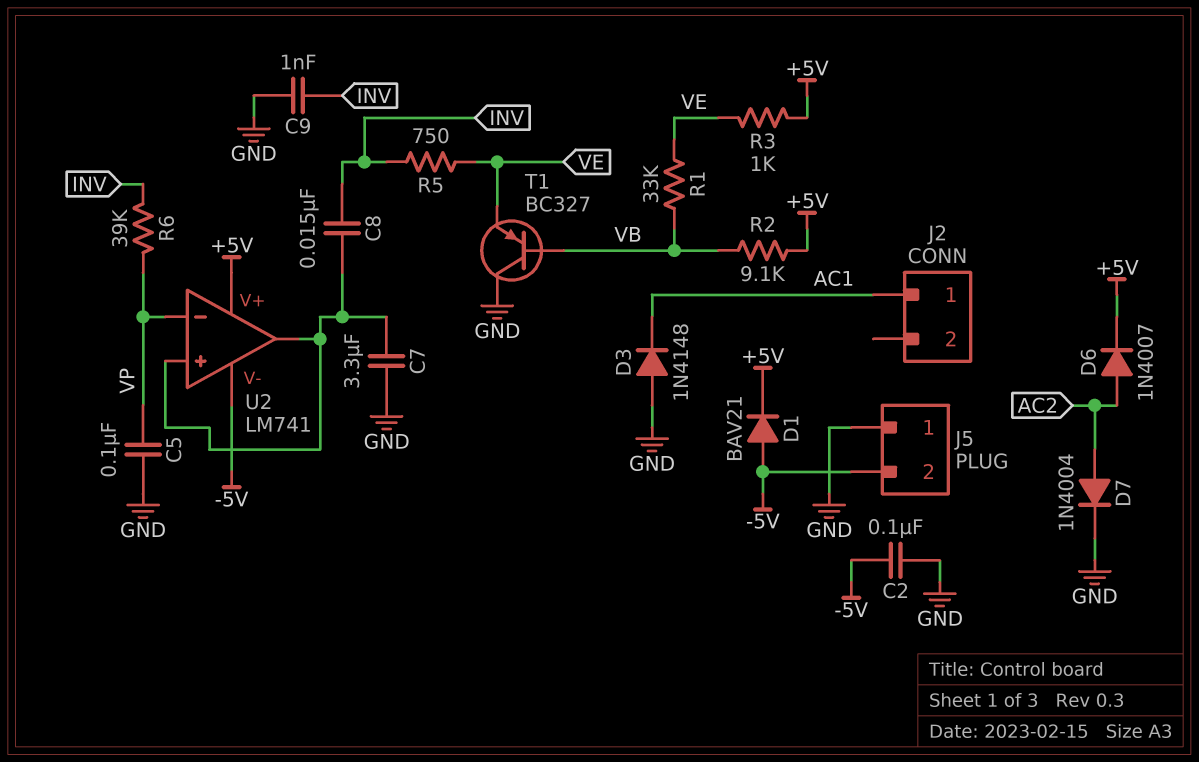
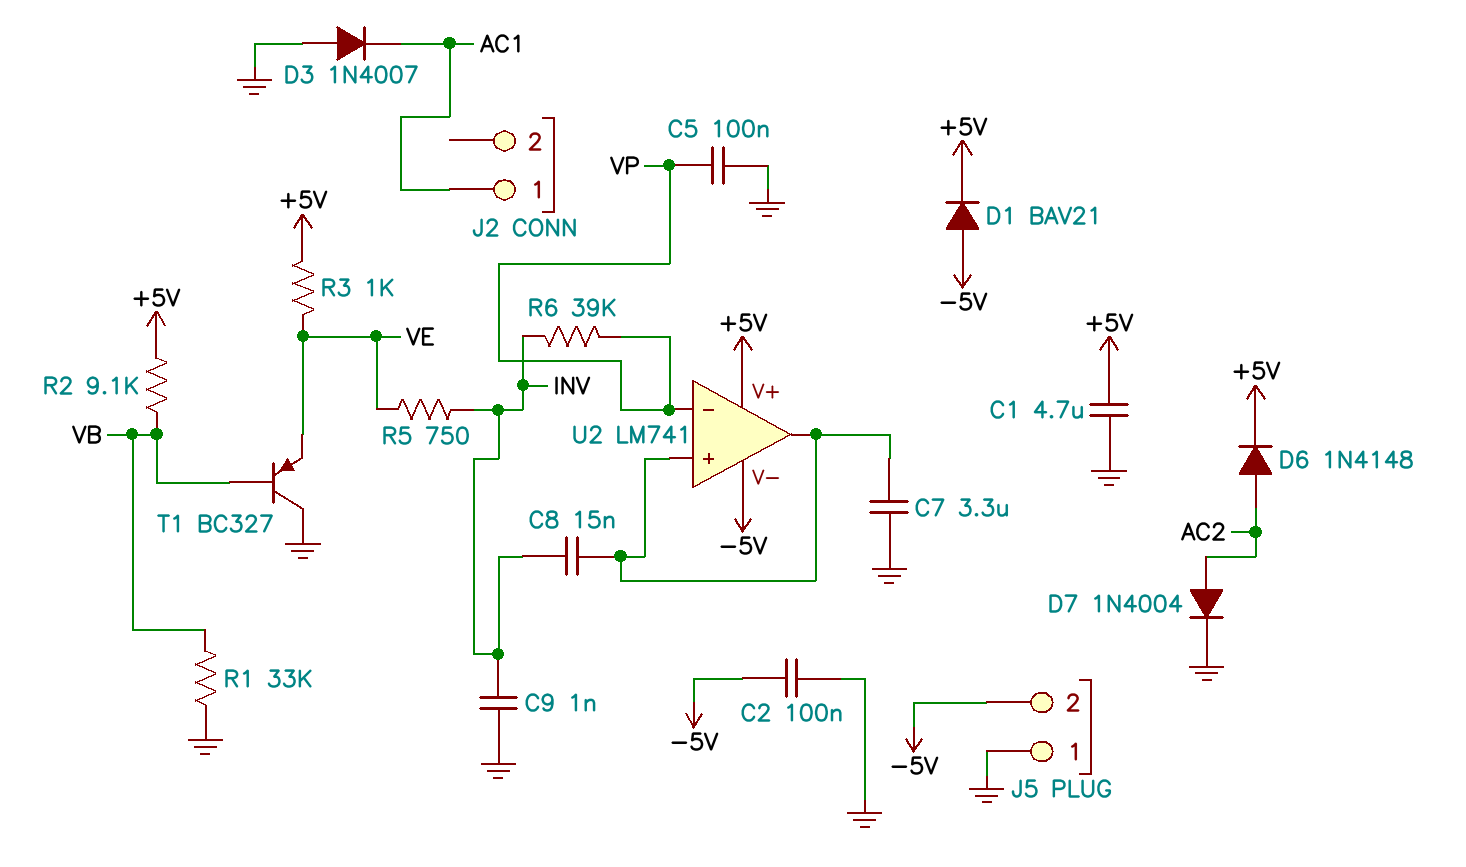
C1: none -> 4.7uF (+5V, GND)
D3: diode 1N4148 (A GND, K AC1) -> diode 1N4007 (A GND, K AC1)
D6: diode 1N4007 (A AC2, K +5V) -> diode 1N4148 (A AC2, K +5V)
R1: 33k (VB, VE) -> 33k (GND, VB)

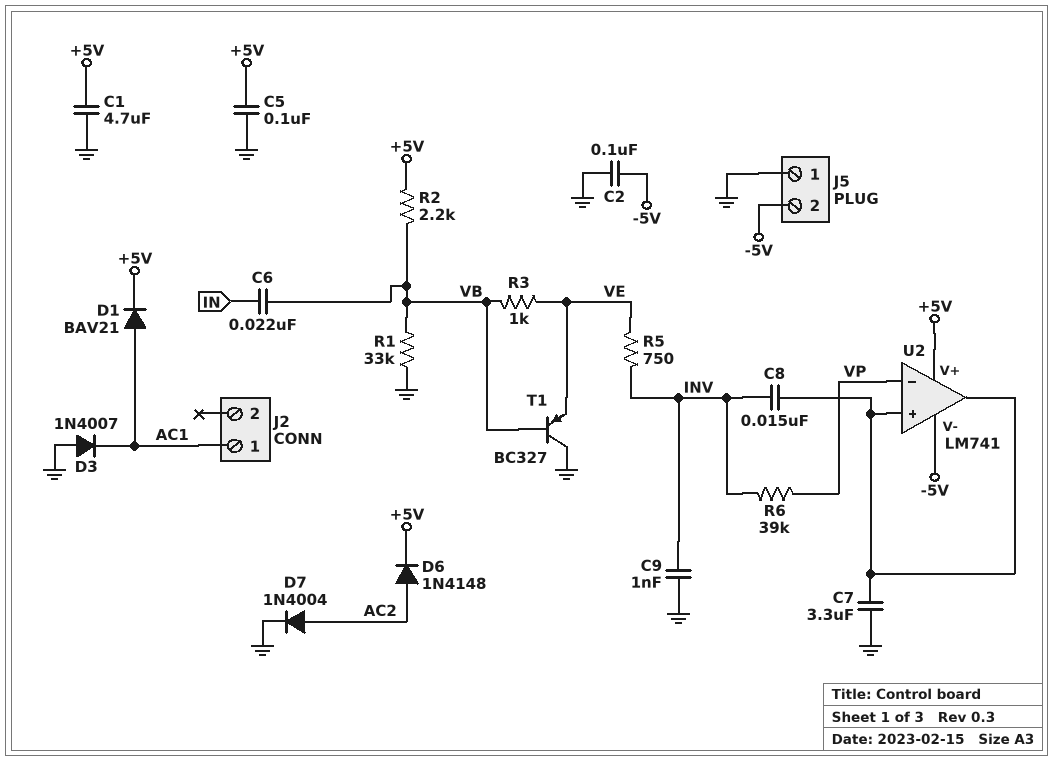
C5: 100nF (GND, VP) -> 100nF (+5V, GND)
C6: none -> 22nF (IN, VB)
D1: diode BAV21 (A -5V, K +5V) -> diode BAV21 (A AC1, K +5V)
R2: 9.1k (+5V, VB) -> 2.2k (+5V, VB)
R3: 1k (+5V, VE) -> 1k (VB, VE)

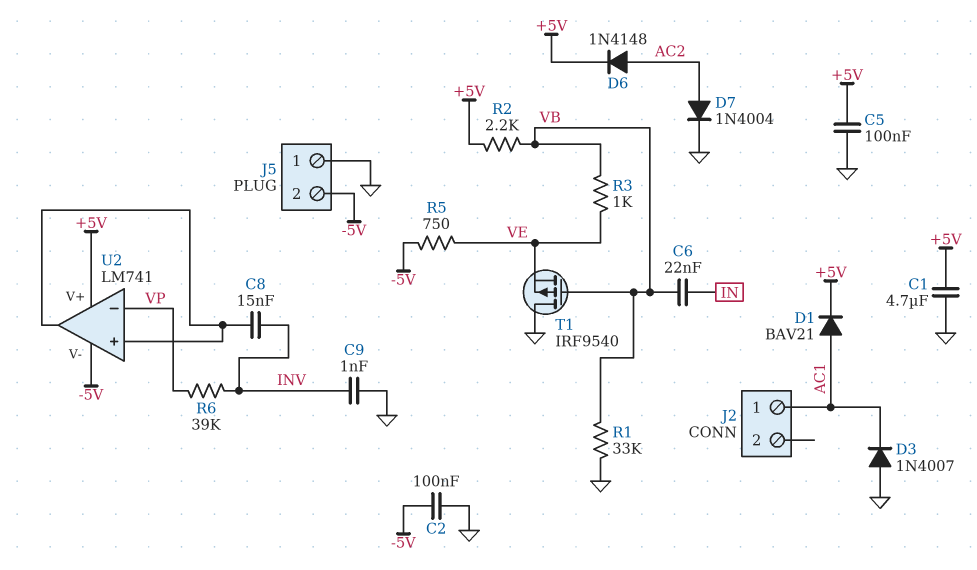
C7: 3.3uF (GND, U2/in+) -> none
R5: 750 (INV, VE) -> 750 (-5V, VE)
T1: PNP BC327 (B VB, C GND, E VE) -> PMOS IRF9540 (G VB, D GND, S VE)

